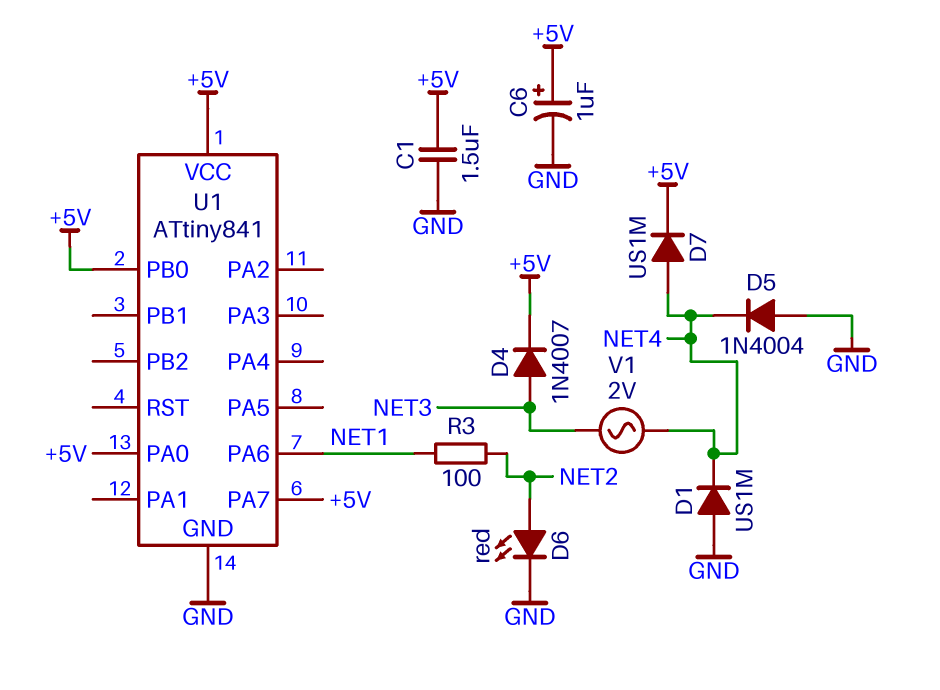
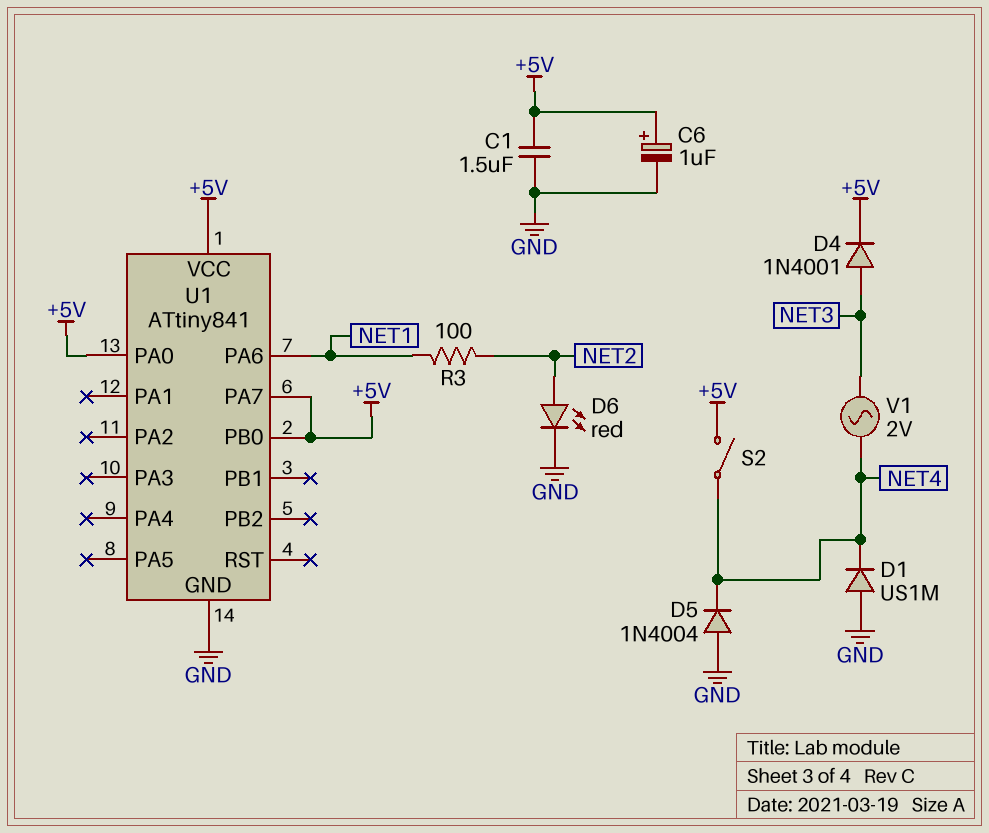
D4: diode 1N4007 (A NET3, K +5V) -> diode 1N4001 (A NET3, K +5V)
D7: diode US1M (A NET4, K +5V) -> none
S2: none -> switch (+5V, NET4)

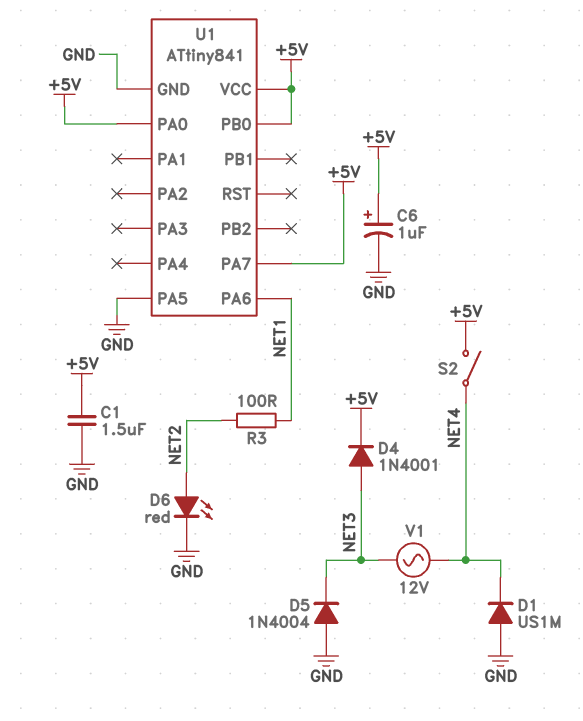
D5: diode 1N4004 (A GND, K NET4) -> diode 1N4004 (A GND, K NET3)
U1 pin PA5: none -> GND
V1: AC 2V (NET3, NET4) -> AC 12V (NET3, NET4)

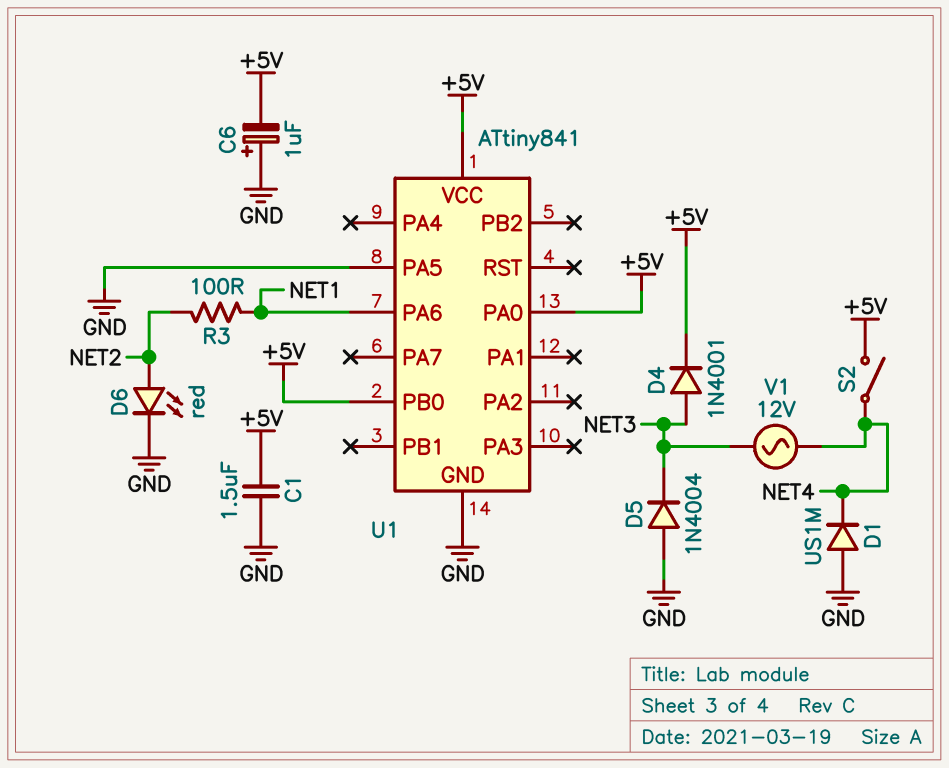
C6: 1uF (plus +5V, minus GND) -> 1uF (plus GND, minus +5V)
U1 pin PA7: +5V -> none

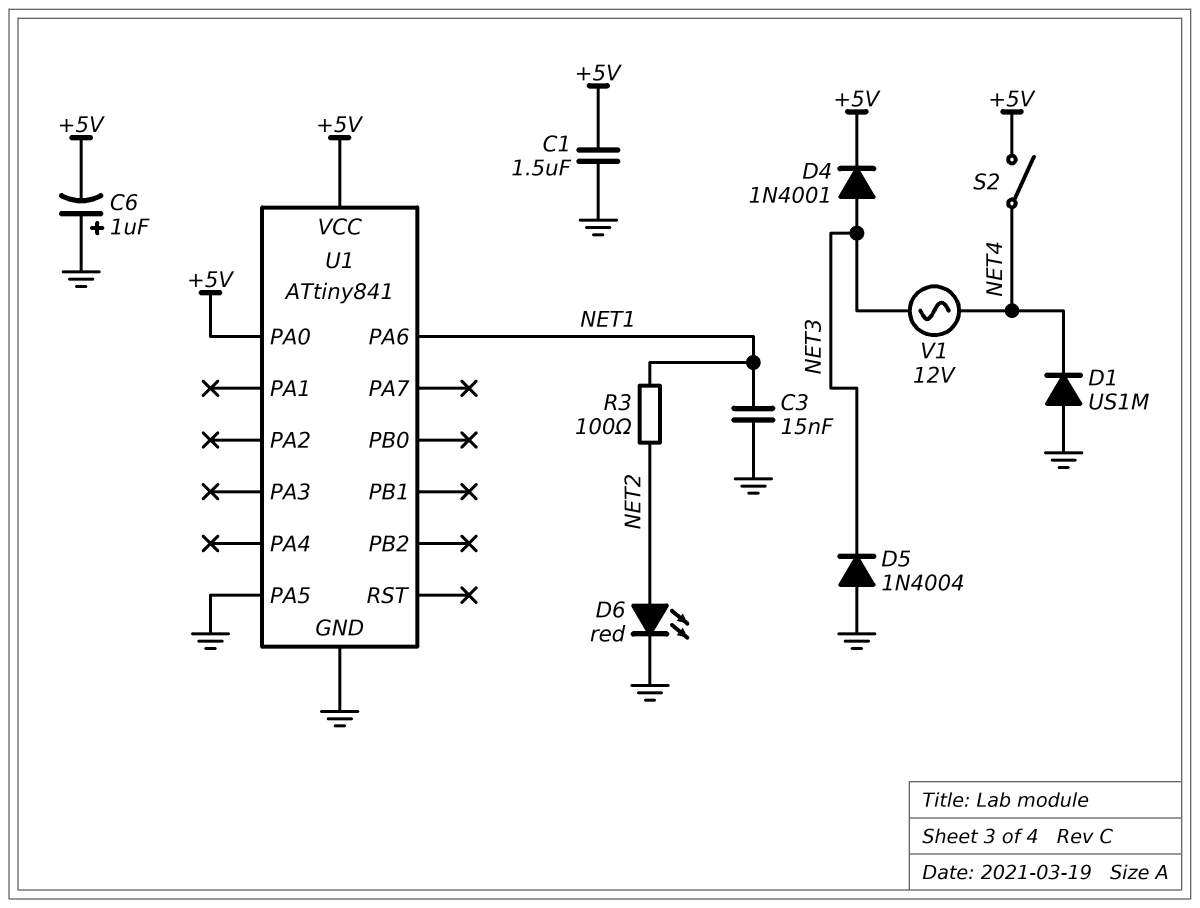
C3: none -> 15nF (GND, NET1)
U1 pin PB0: +5V -> none

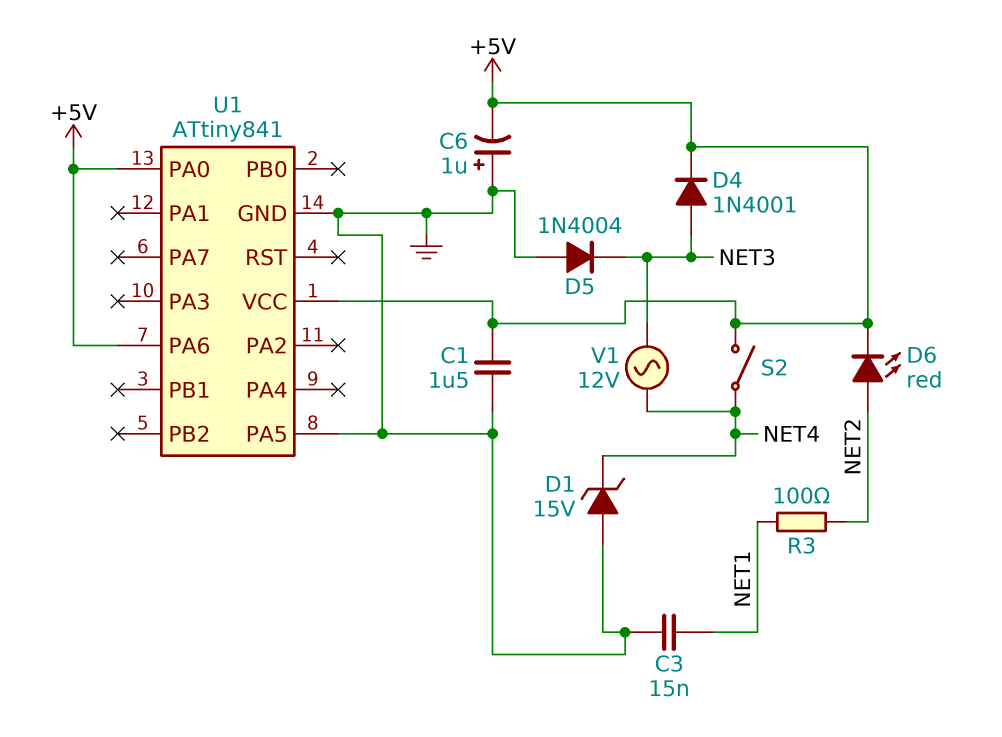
D1: diode US1M (A GND, K NET4) -> zener 15V (A GND, K NET4)
D6: LED red (A NET2, K GND) -> LED red (A NET2, K +5V)
U1 pin PA6: NET1 -> +5V

